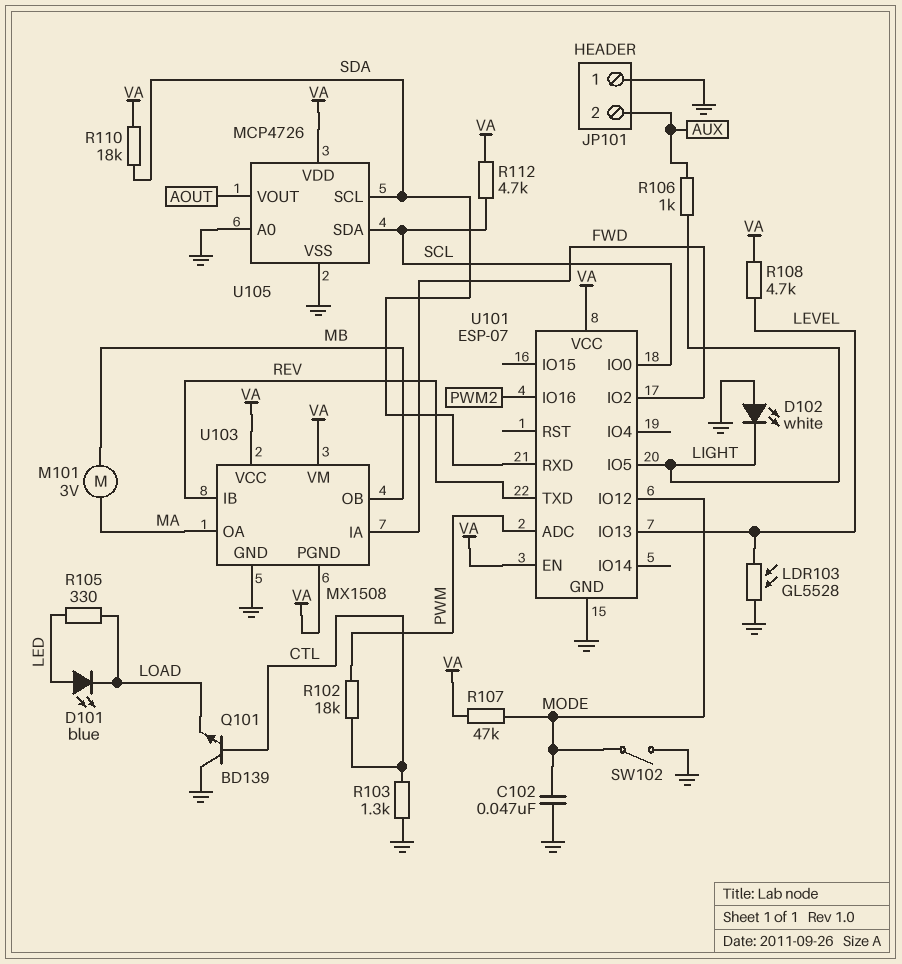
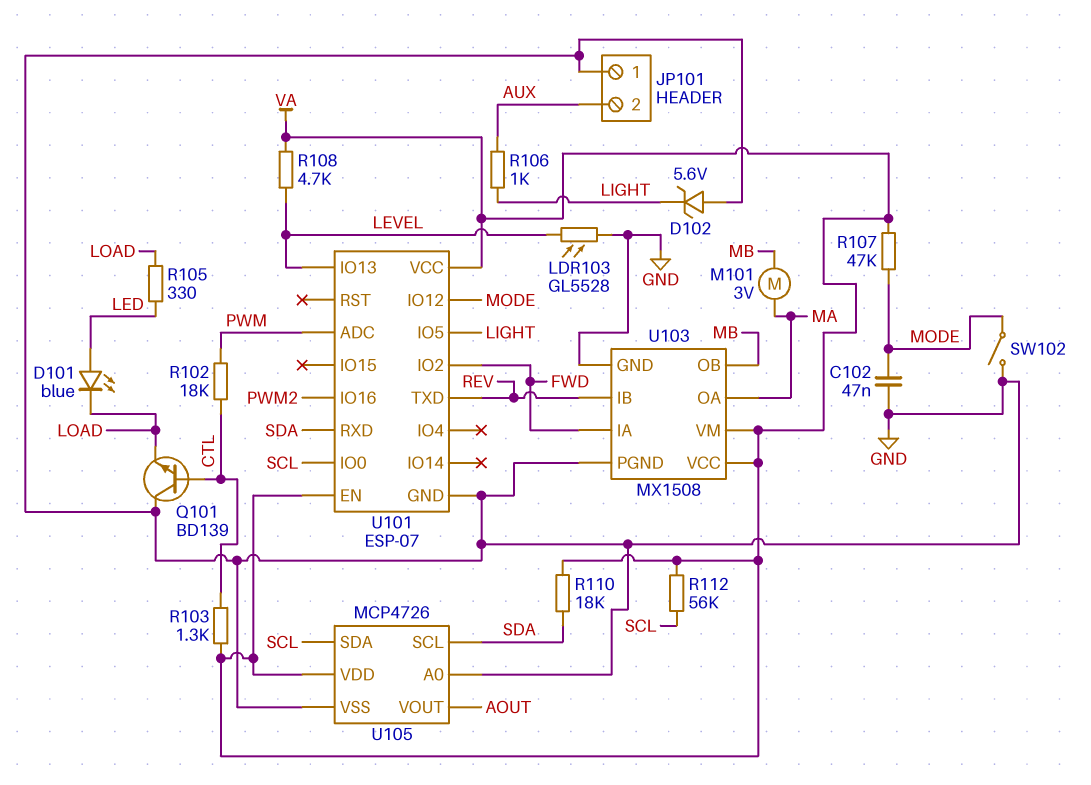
D102: LED white (A GND, K LIGHT) -> zener 5.6V (A GND, K LIGHT)
R103: 1.3k (CTL, GND) -> 1.3k (CTL, VA)
R112: 4.7k (SCL, VA) -> 56k (SCL, VA)
U103 pin PGND: VA -> GND

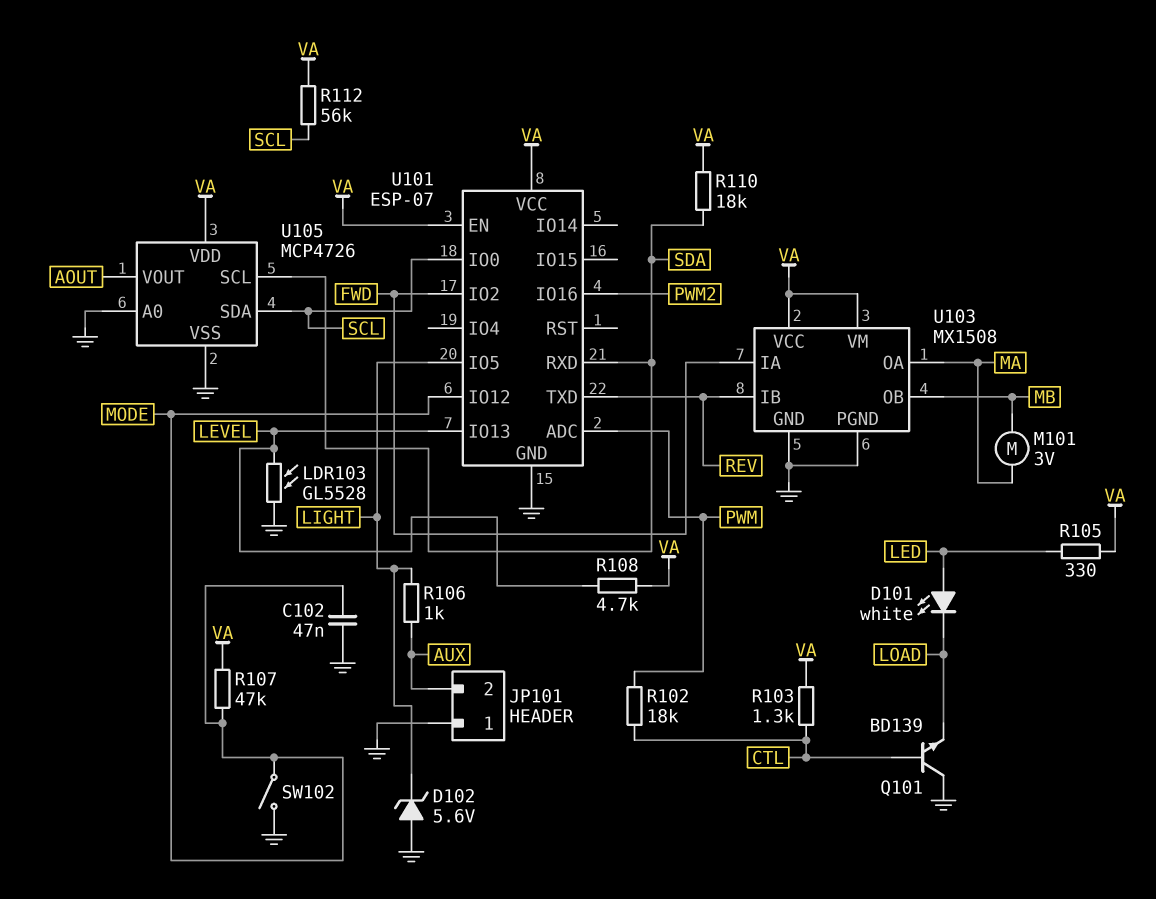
D101: LED blue (A LED, K LOAD) -> LED white (A LED, K LOAD)
R105: 330 (LED, LOAD) -> 330 (LED, VA)

